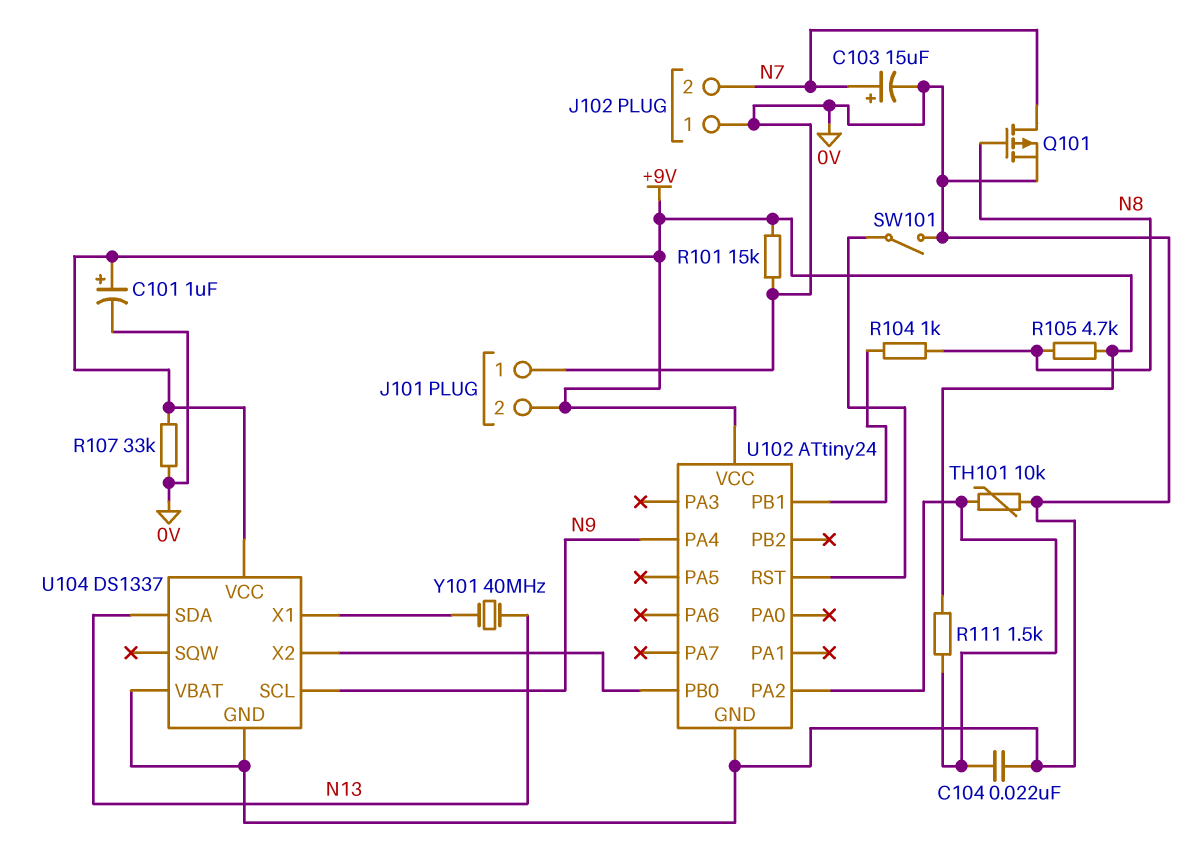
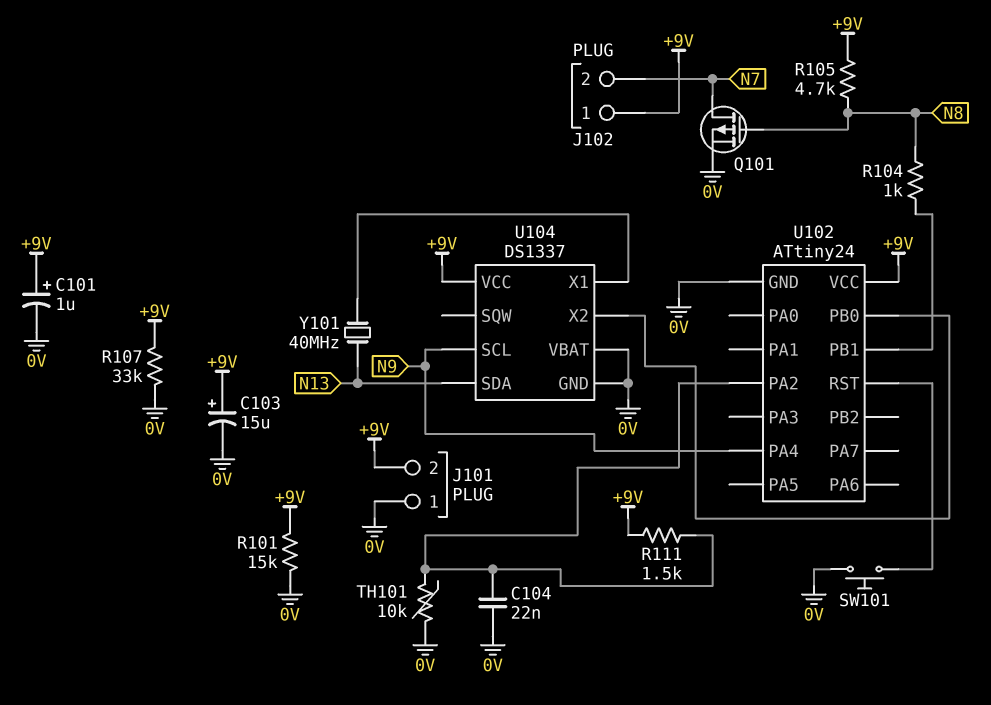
C103: 15uF (plus N7, minus 0V) -> 15uF (plus +9V, minus 0V)
J102 pin 1: 0V -> +9V
SW101: switch (0V, U102/RST) -> button (0V, U102/RST)

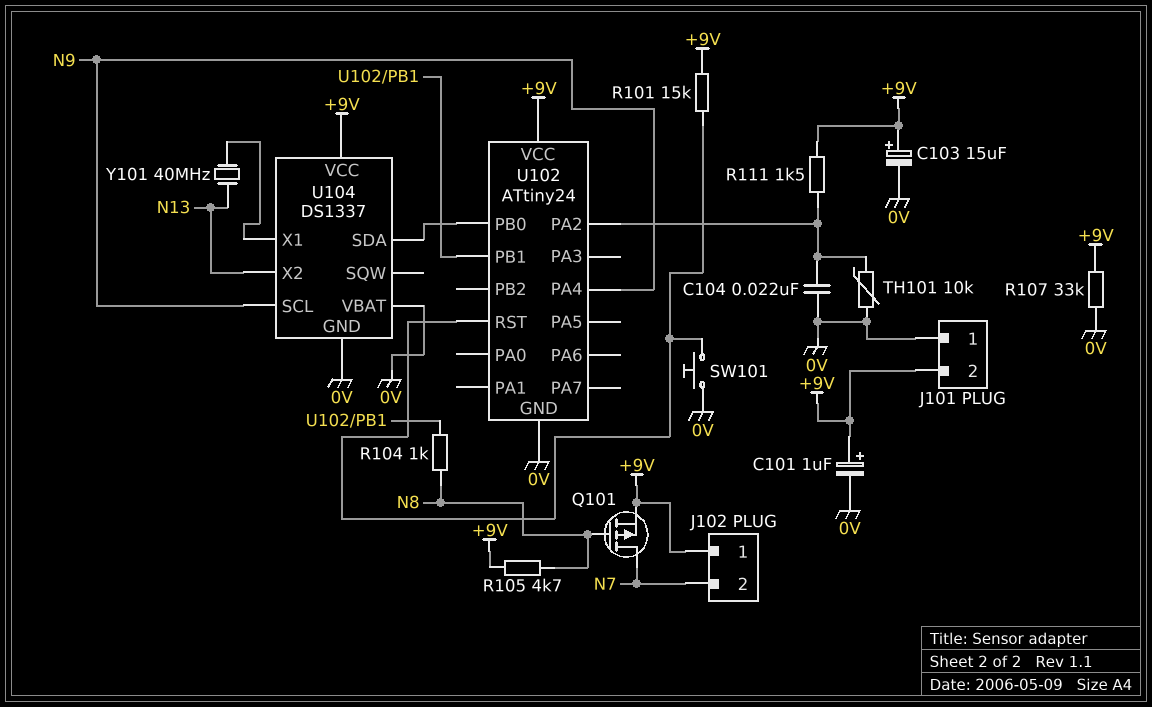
Q101: PMOS (G N8, D N7, S 0V) -> PMOS (G N8, D N7, S +9V)
R101: 15k (+9V, 0V) -> 15k (+9V, U102/RST)
U104 pin SDA: N13 -> U102/PB0
U104 pin X2: U102/PB0 -> N13

